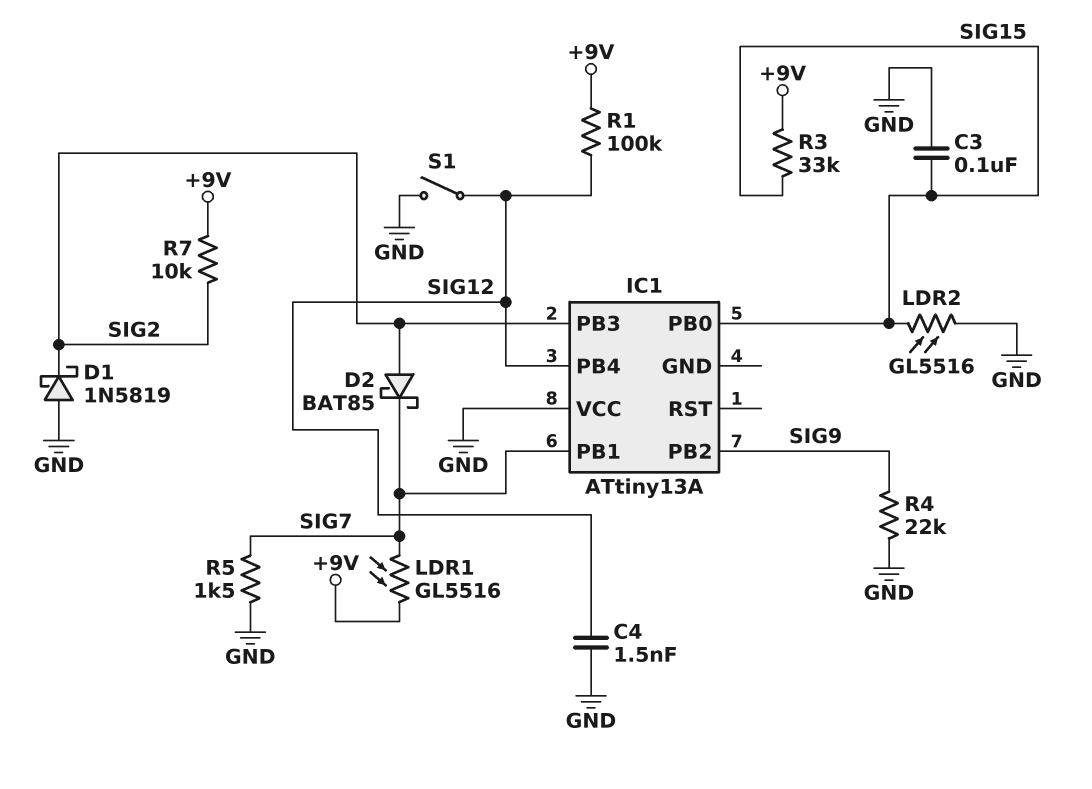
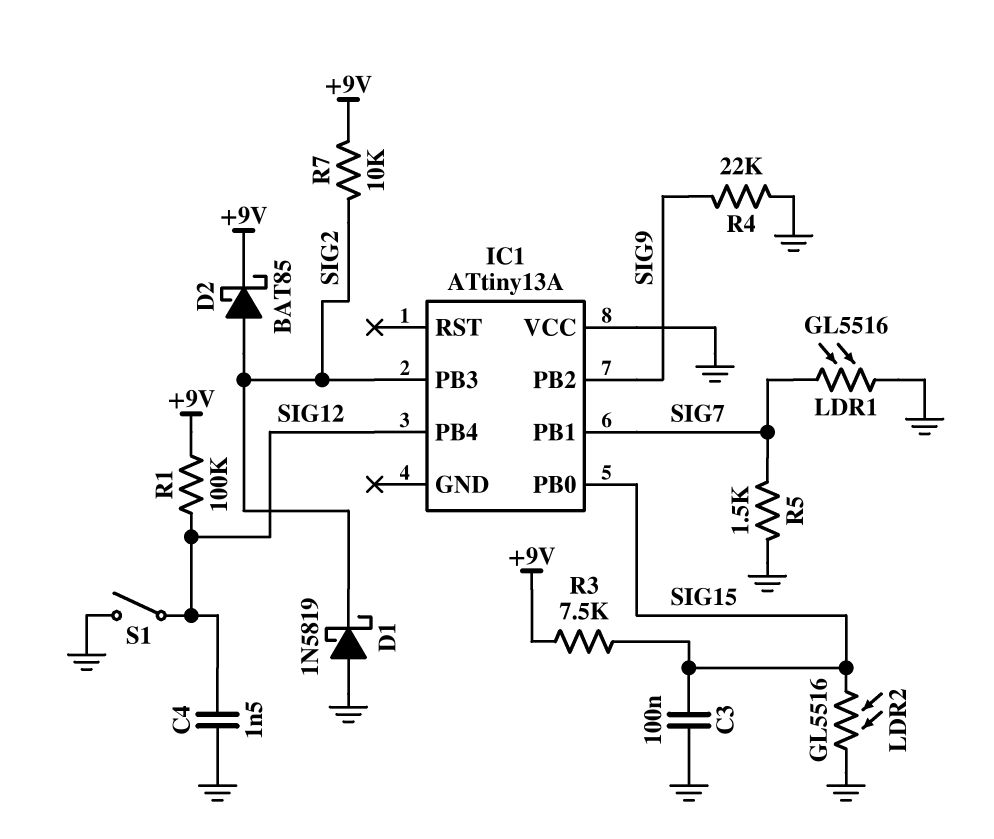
D2: schottky BAT85 (A SIG2, K SIG7) -> schottky BAT85 (A SIG2, K +9V)
LDR1: GL5516 (+9V, SIG7) -> GL5516 (GND, SIG7)
R3: 33k (+9V, SIG15) -> 7.5k (+9V, SIG15)

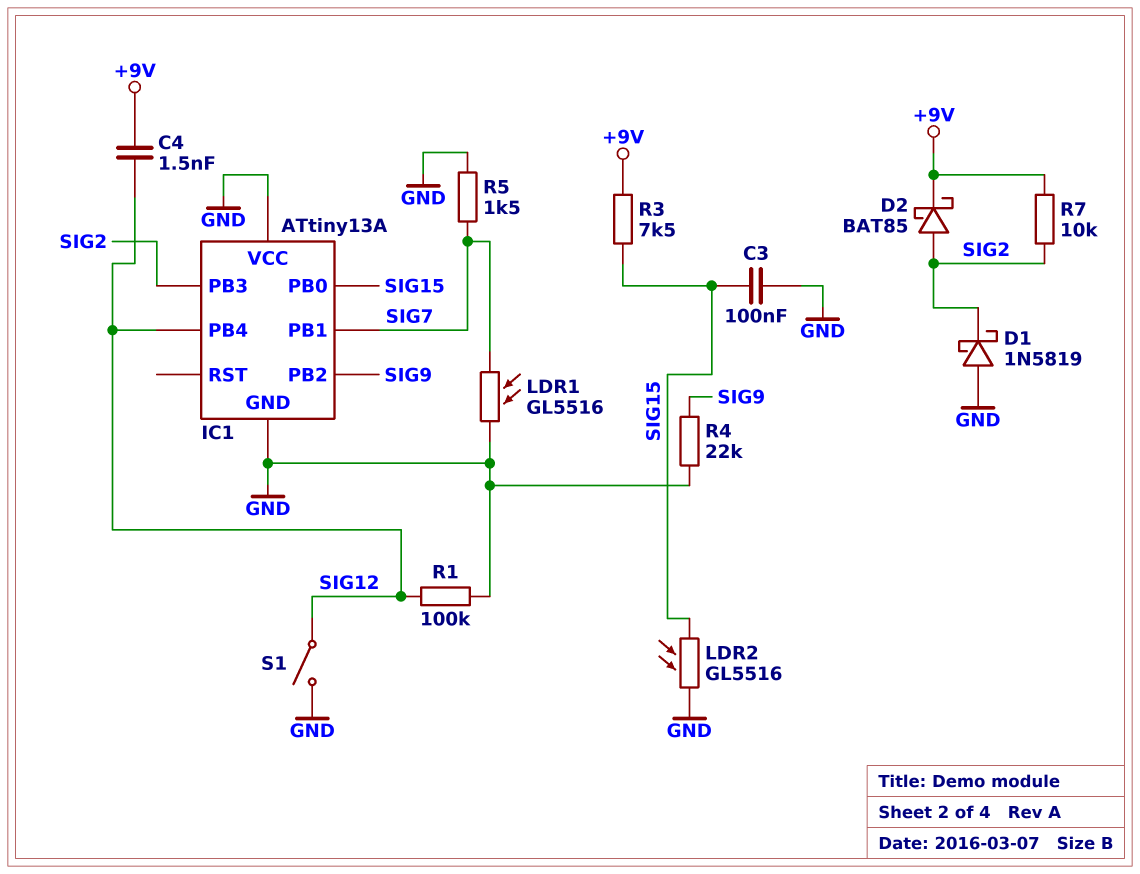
C4: 1.5nF (GND, SIG12) -> 1.5nF (+9V, SIG12)
IC1 pin GND: none -> GND
R1: 100k (+9V, SIG12) -> 100k (GND, SIG12)

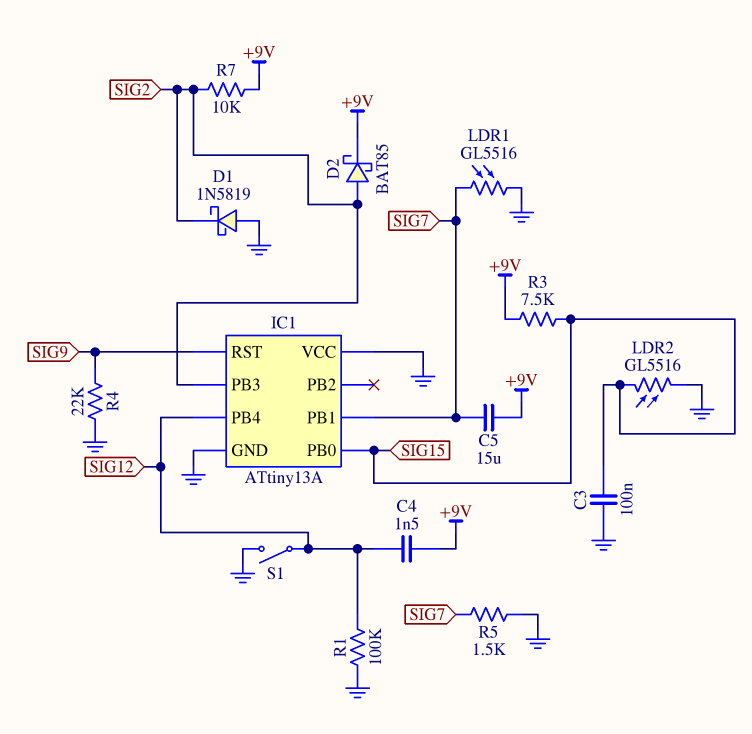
C5: none -> 15uF (+9V, SIG7)
IC1 pin PB2: SIG9 -> none
IC1 pin RST: none -> SIG9

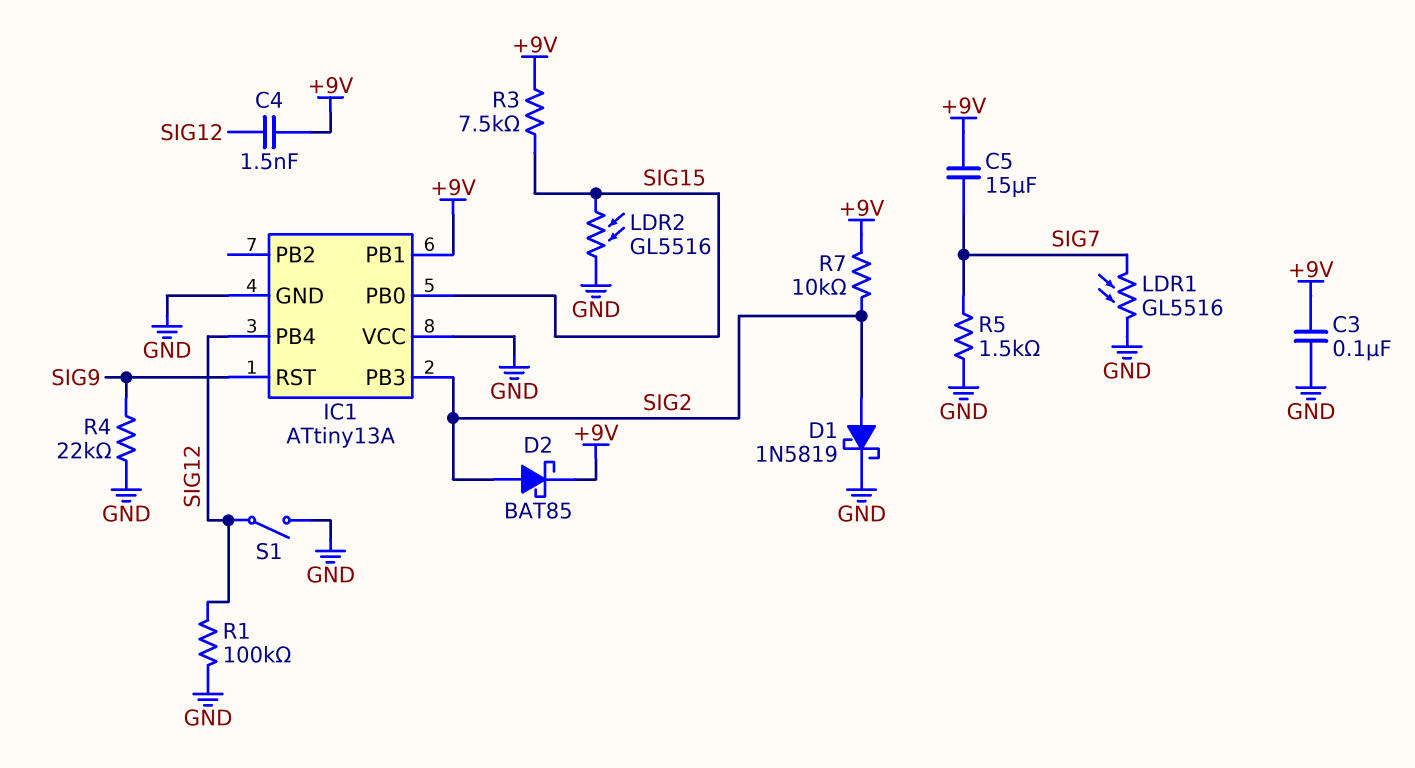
C3: 100nF (GND, SIG15) -> 100nF (+9V, GND)
D1: schottky 1N5819 (A GND, K SIG2) -> schottky 1N5819 (A SIG2, K GND)
IC1 pin PB1: SIG7 -> +9V

